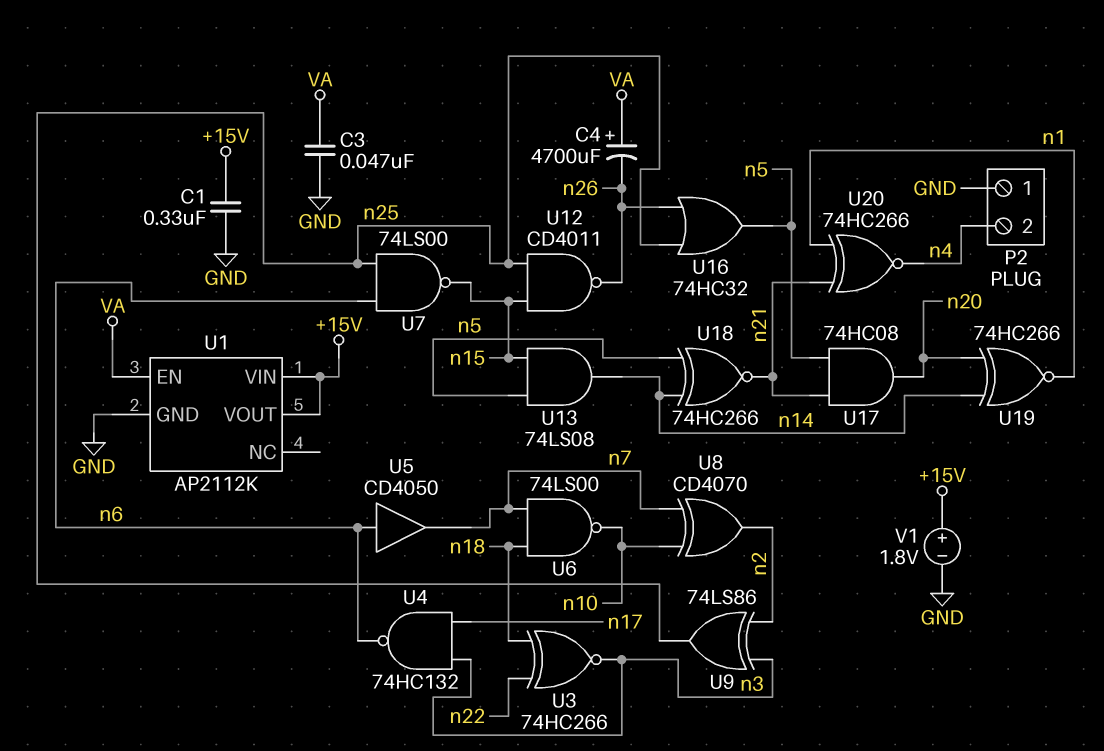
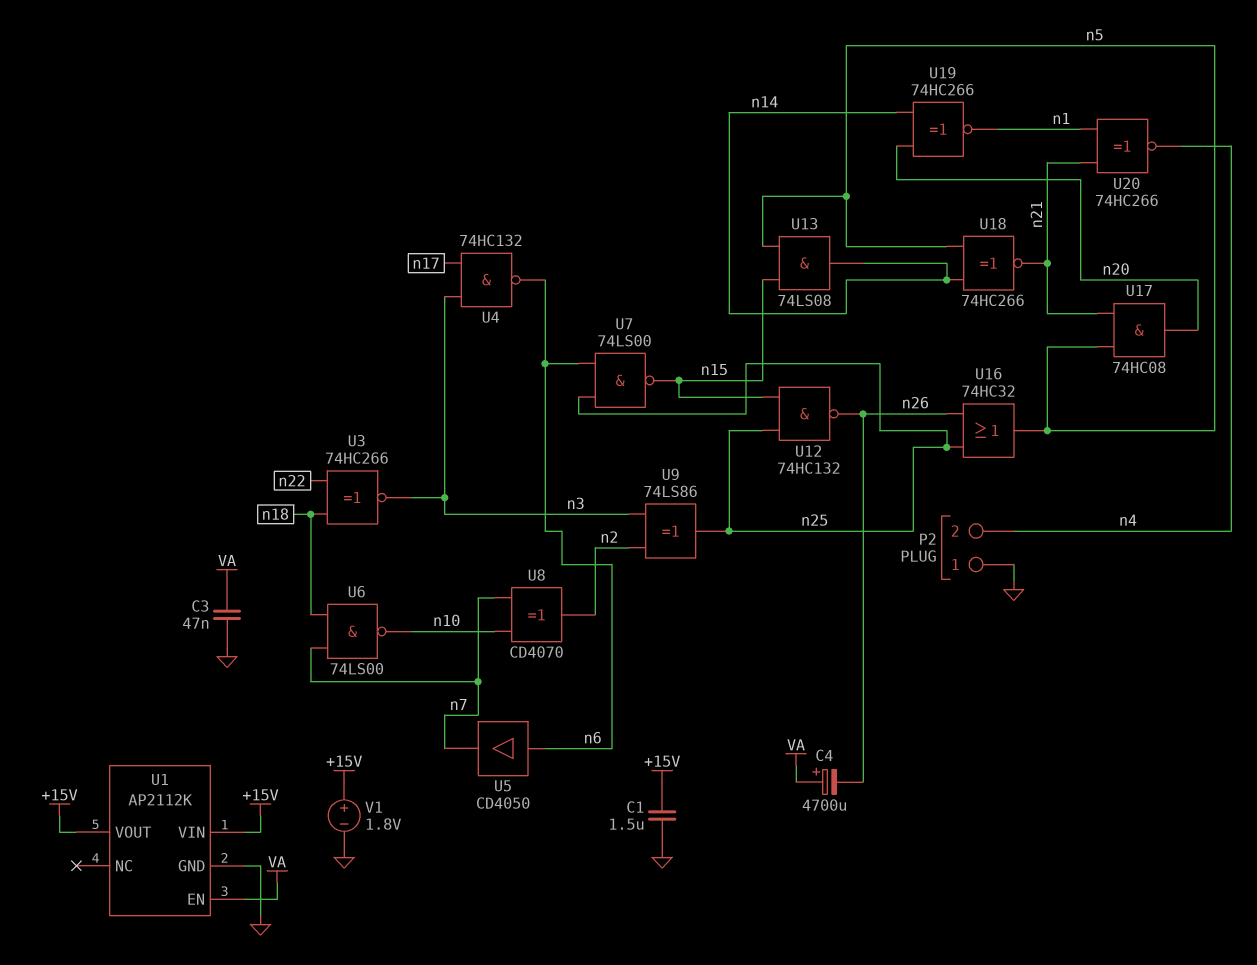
C1: 330nF (+15V, GND) -> 1.5uF (+15V, GND)
U12: NAND CD4011 (in n15, in n25, out n26) -> NAND 74HC132 (in n15, in n25, out n26)

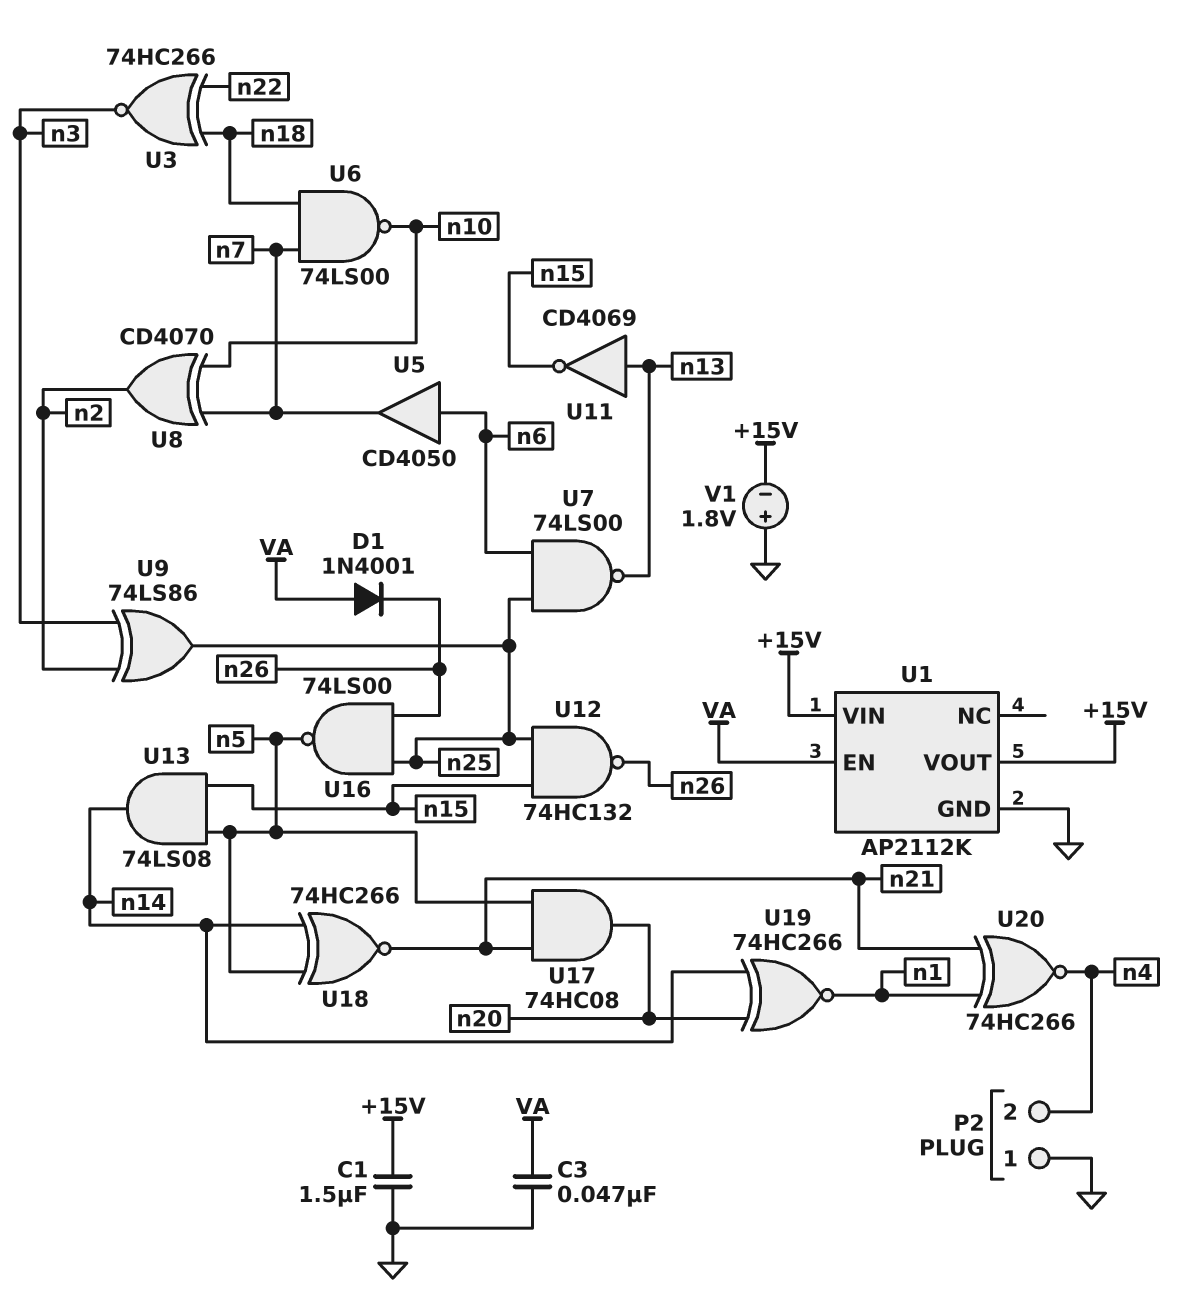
C4: 4700uF (plus VA, minus n26) -> none
D1: none -> diode 1N4001 (A VA, K n26)
U4: NAND 74HC132 (in n3, in n17, out n6) -> none
U7: NAND 74LS00 (in n6, in n25, out n15) -> NAND 74LS00 (in n6, in n25, out n13)
U11: none -> NOT CD4069 (in n13, out n15)
U16: OR 74HC32 (in n25, in n26, out n5) -> NAND 74LS00 (in n25, in n26, out n5)
V1: 1.8V (plus +15V, minus GND) -> 1.8V (plus GND, minus +15V)

